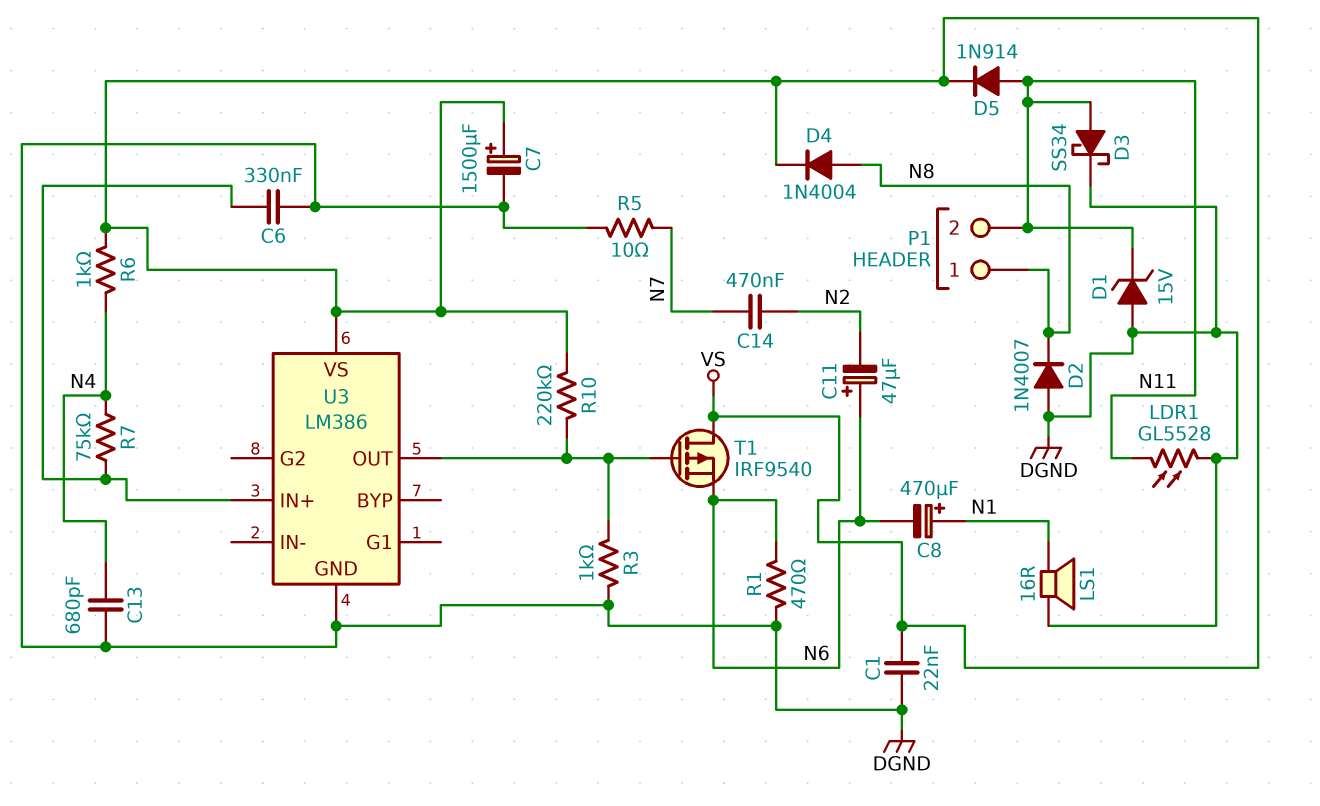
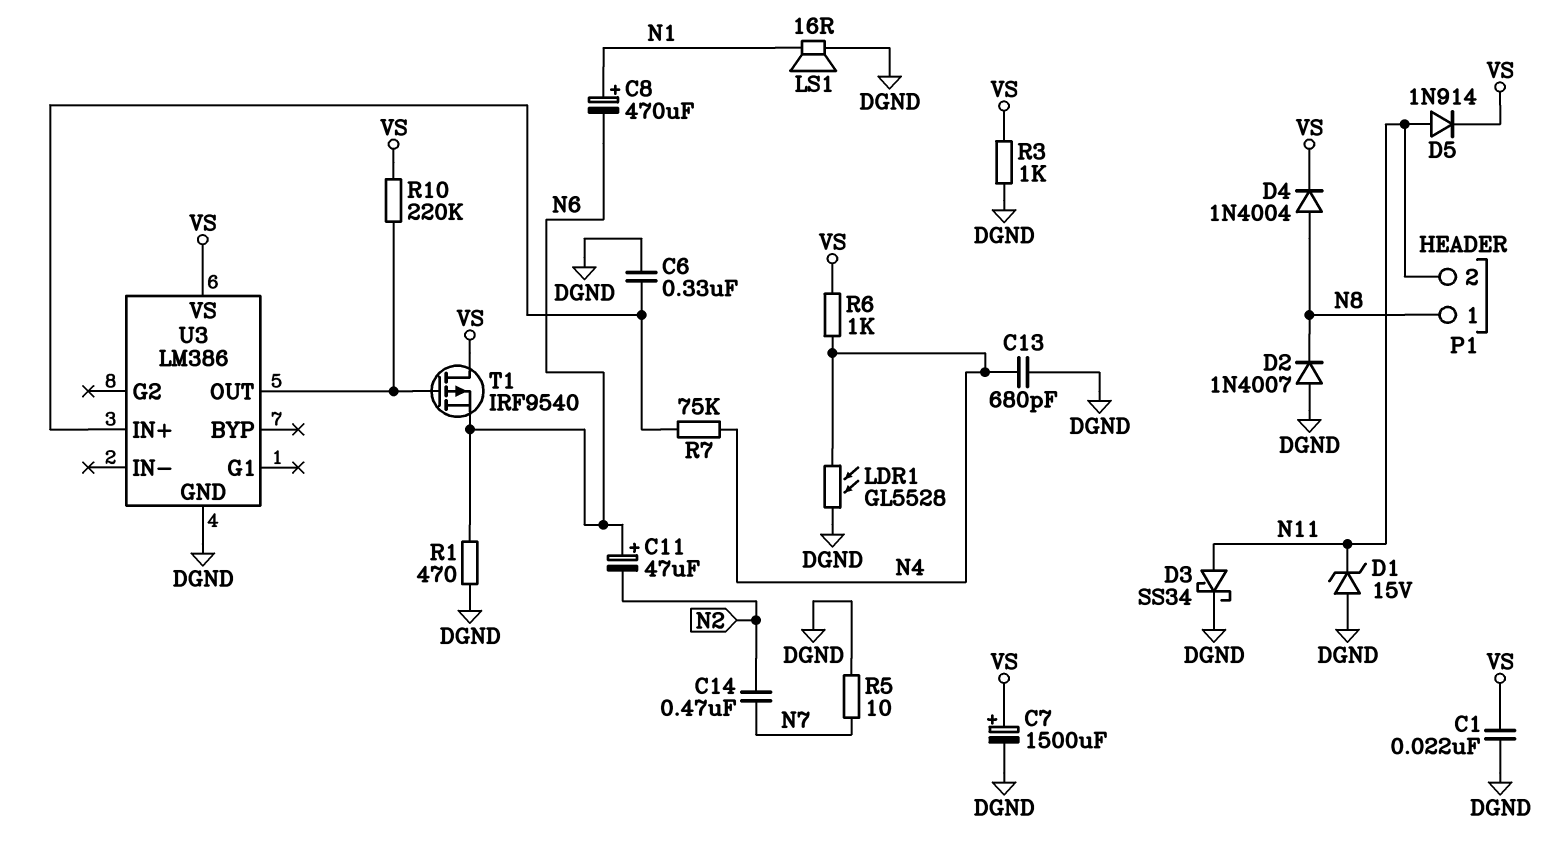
LDR1: GL5528 (DGND, N11) -> GL5528 (DGND, N4)
R3: 1k (DGND, U3/OUT) -> 1k (DGND, VS)

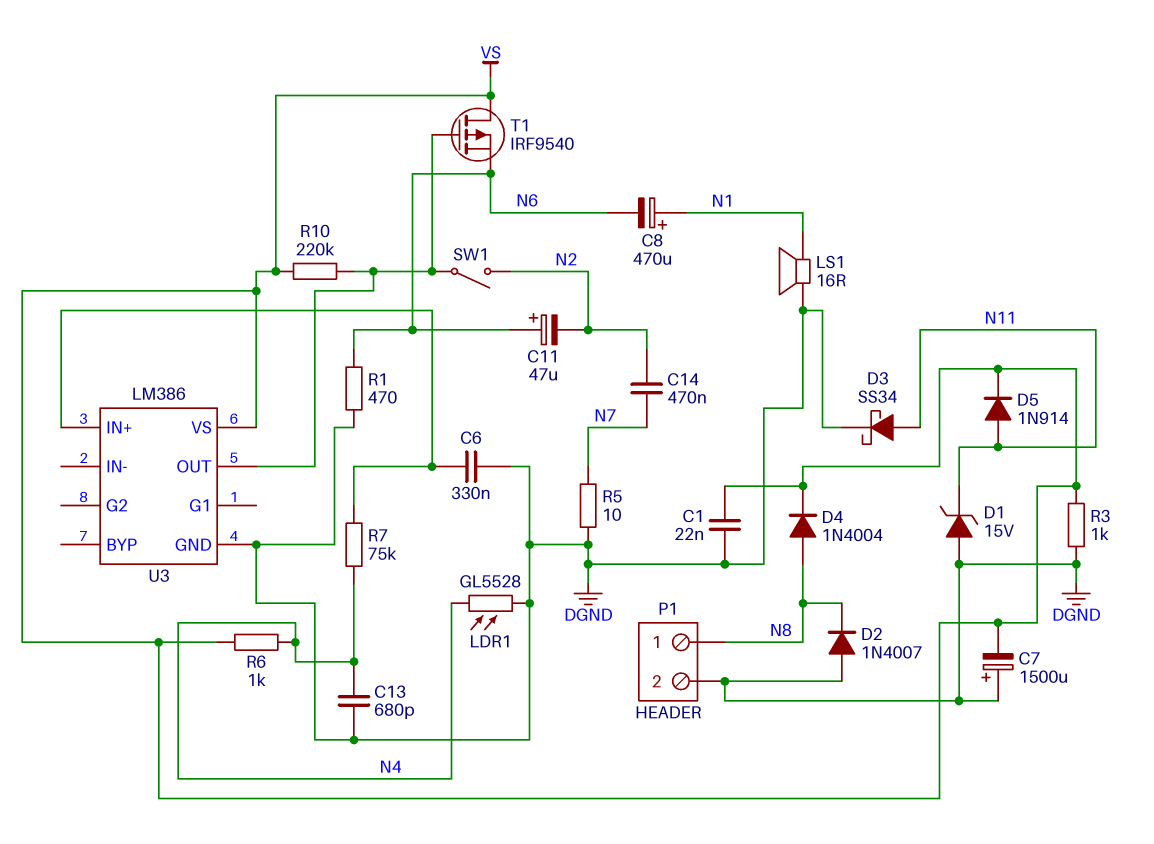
C7: 1500uF (plus VS, minus DGND) -> 1500uF (plus DGND, minus VS)
P1 pin 2: N11 -> DGND
SW1: none -> switch (N2, U3/OUT)

